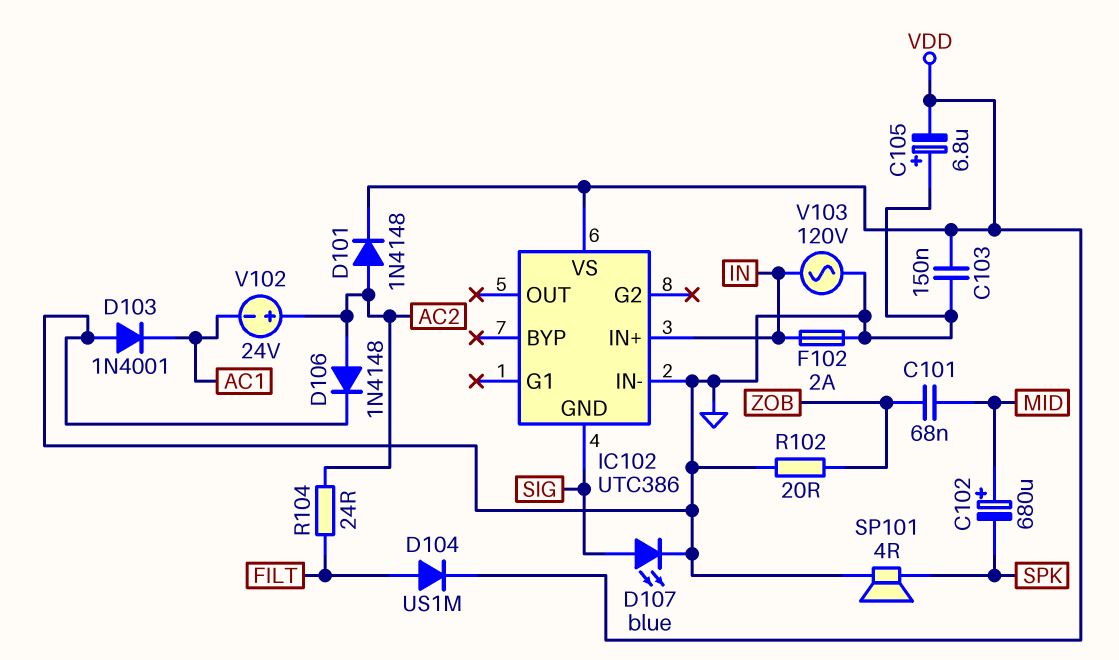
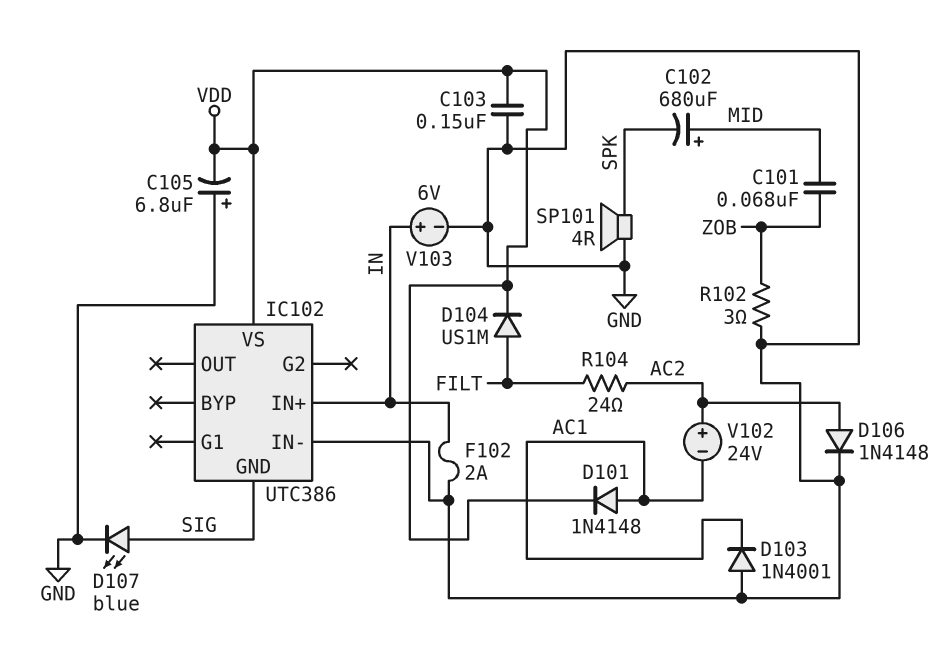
D101: diode 1N4148 (A AC2, K VDD) -> diode 1N4148 (A AC1, K VDD)
R102: 20 (GND, ZOB) -> 3 (GND, ZOB)
V103: AC 120V (GND, IN) -> 6V (plus IN, minus GND)

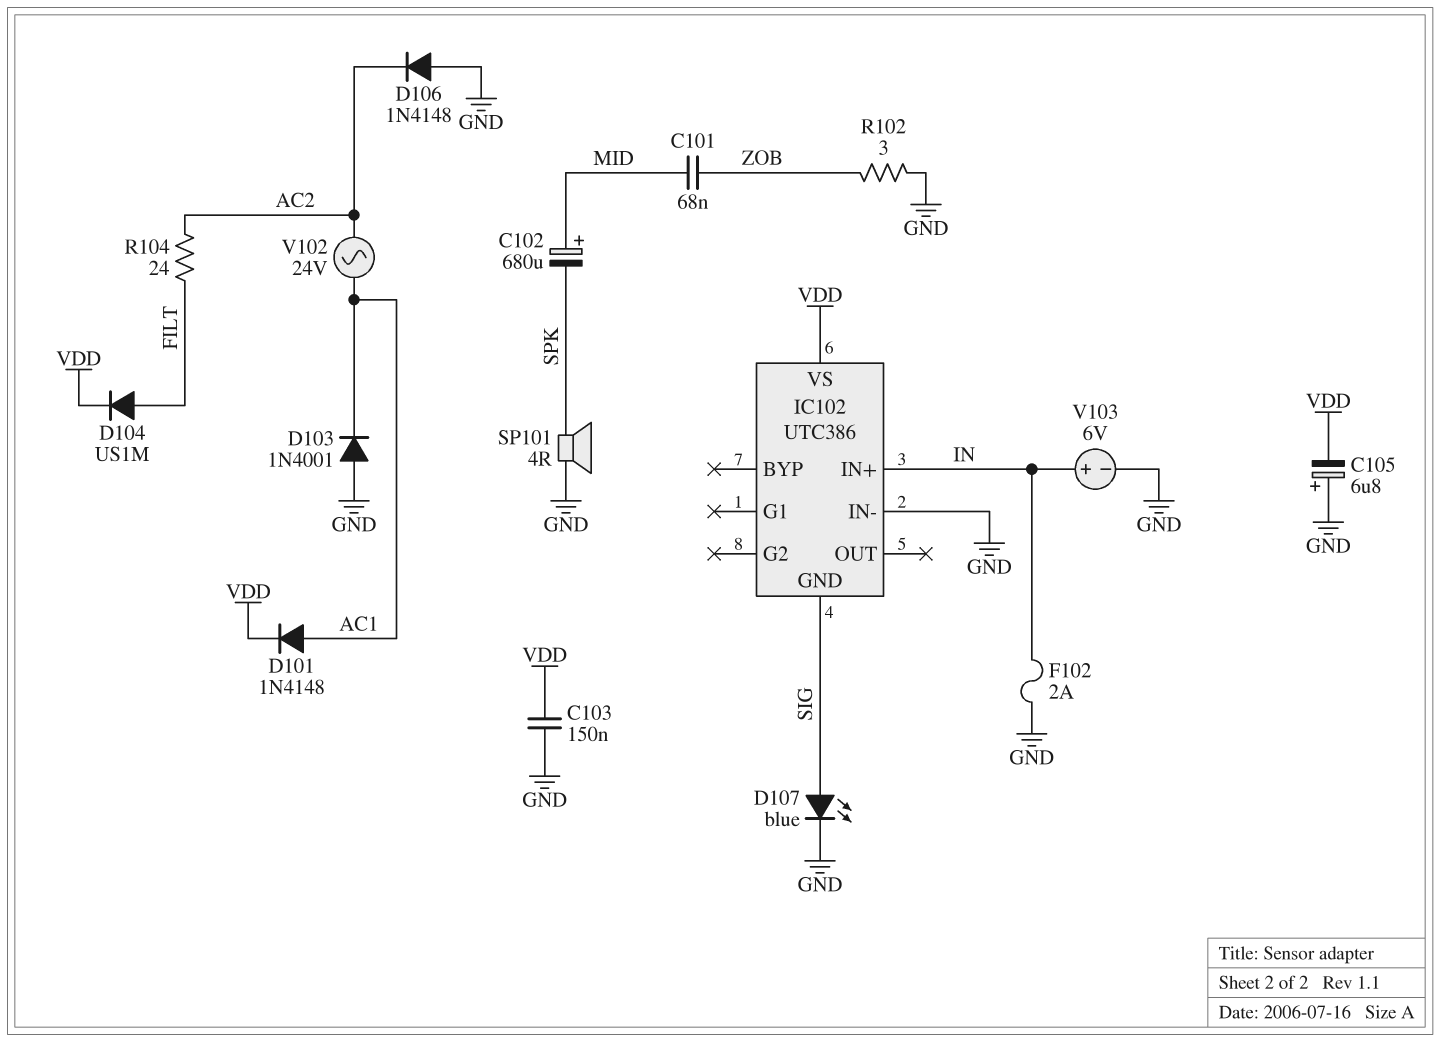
D106: diode 1N4148 (A AC2, K GND) -> diode 1N4148 (A GND, K AC2)
V102: 24V (plus AC2, minus AC1) -> AC 24V (AC1, AC2)

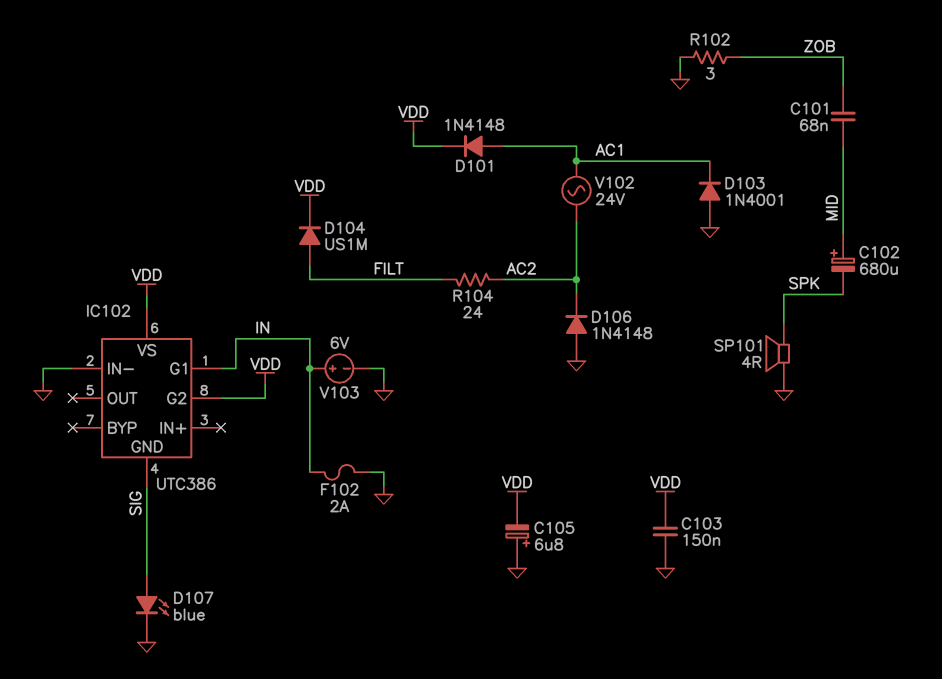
IC102 pin G1: none -> IN
IC102 pin G2: none -> VDD
IC102 pin IN+: IN -> none

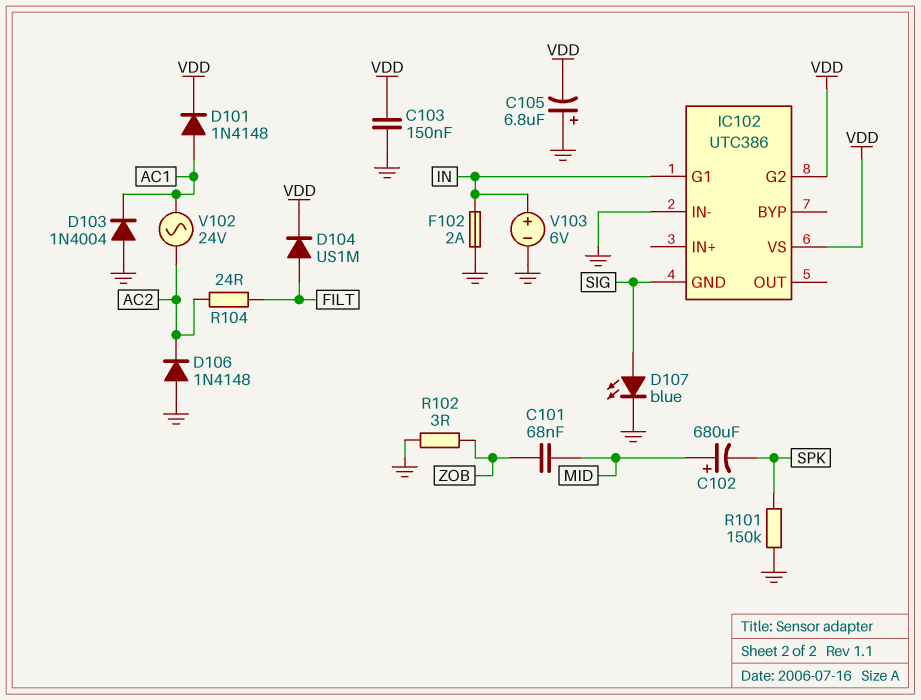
D103: diode 1N4001 (A GND, K AC1) -> diode 1N4004 (A GND, K AC1)
R101: none -> 150k (GND, SPK)
SP101: speaker 4R (GND, SPK) -> none

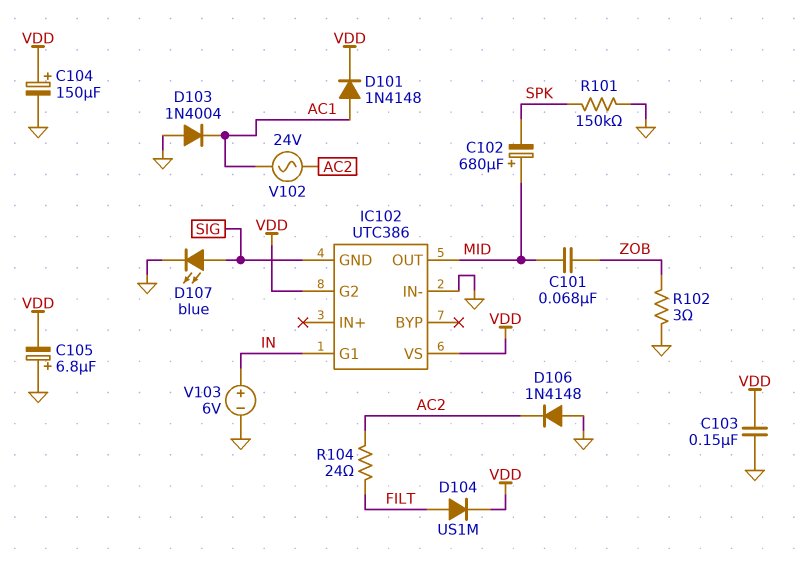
C104: none -> 150uF (plus VDD, minus GND)
F102: 2A (GND, IN) -> none
IC102 pin OUT: none -> MID

